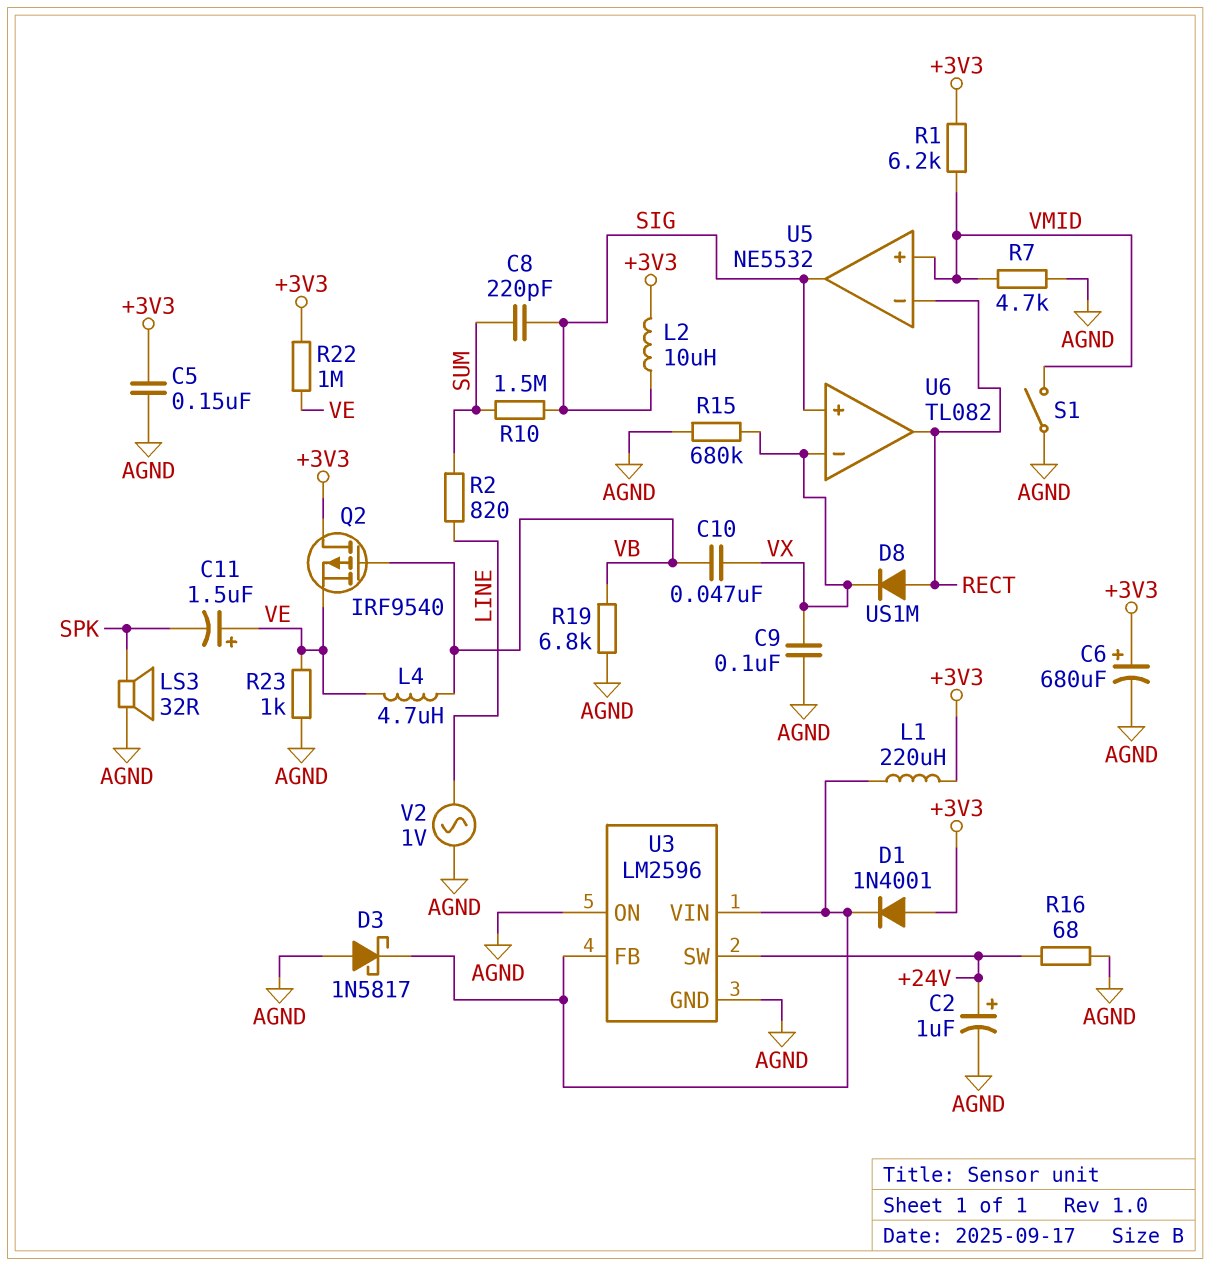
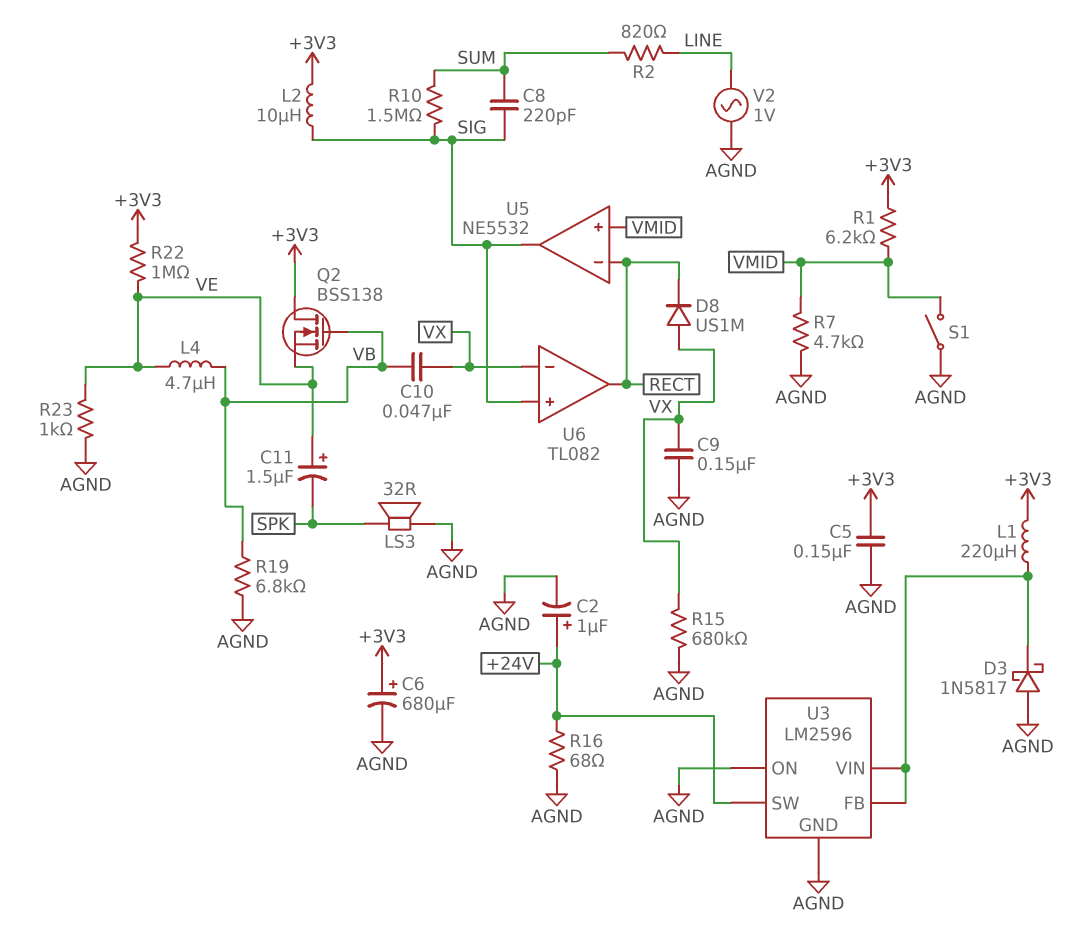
C9: 100nF (AGND, VX) -> 150nF (AGND, VX)
D1: diode 1N4001 (A +3V3, K U3/FB) -> none
D8: diode US1M (A RECT, K VX) -> diode US1M (A VX, K RECT)
Q2: PMOS IRF9540 (G VB, D +3V3, S VE) -> NMOS BSS138 (G VB, D +3V3, S VE)

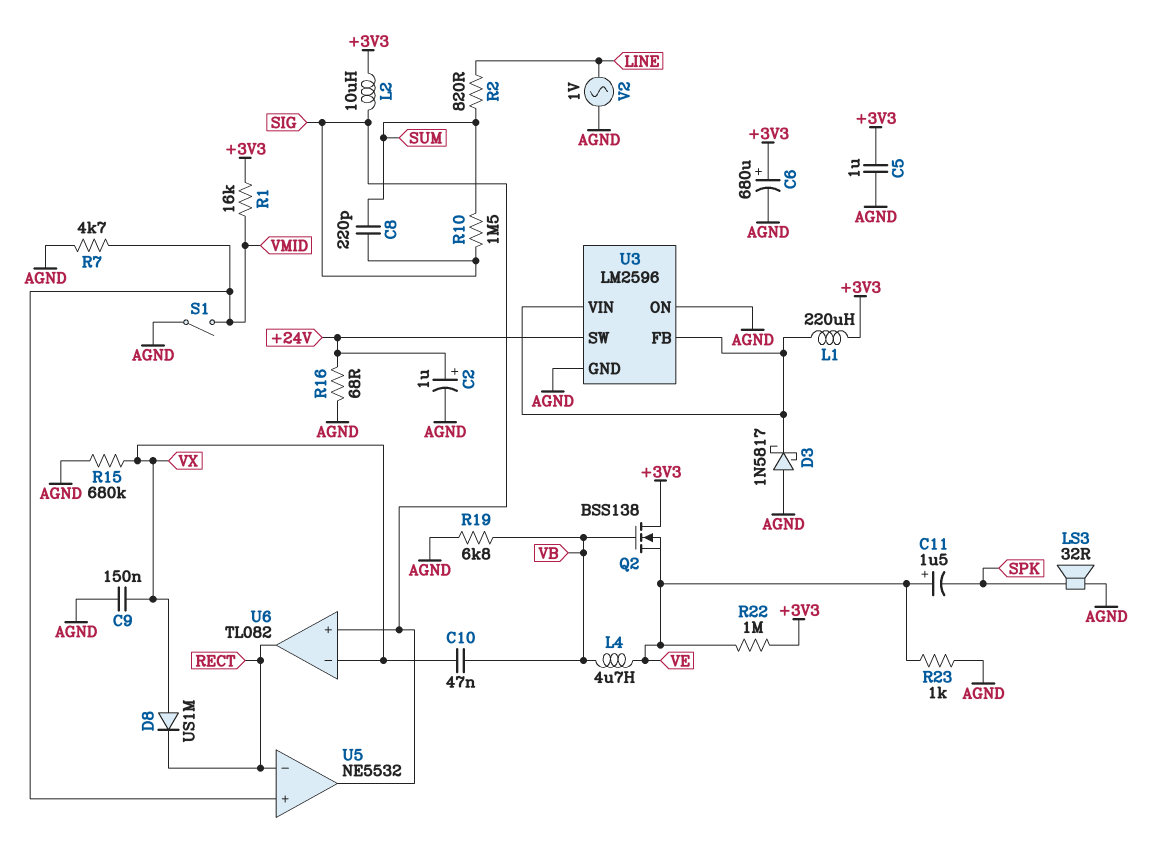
C5: 150nF (+3V3, AGND) -> 1uF (+3V3, AGND)
R1: 6.2k (+3V3, VMID) -> 16k (+3V3, VMID)

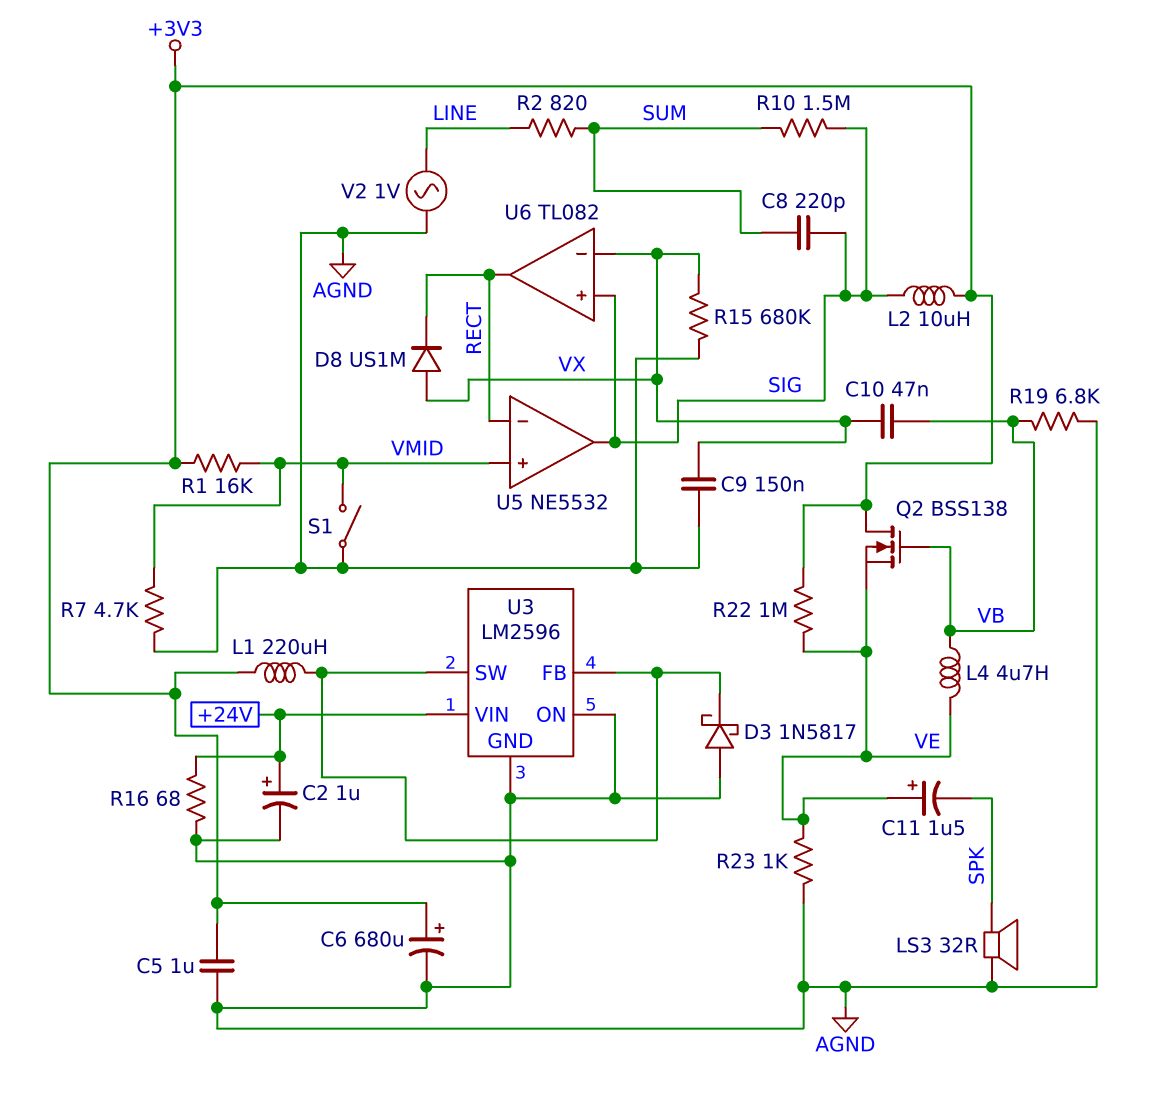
U3 pin SW: +24V -> U3/FB
U3 pin VIN: U3/FB -> +24V

